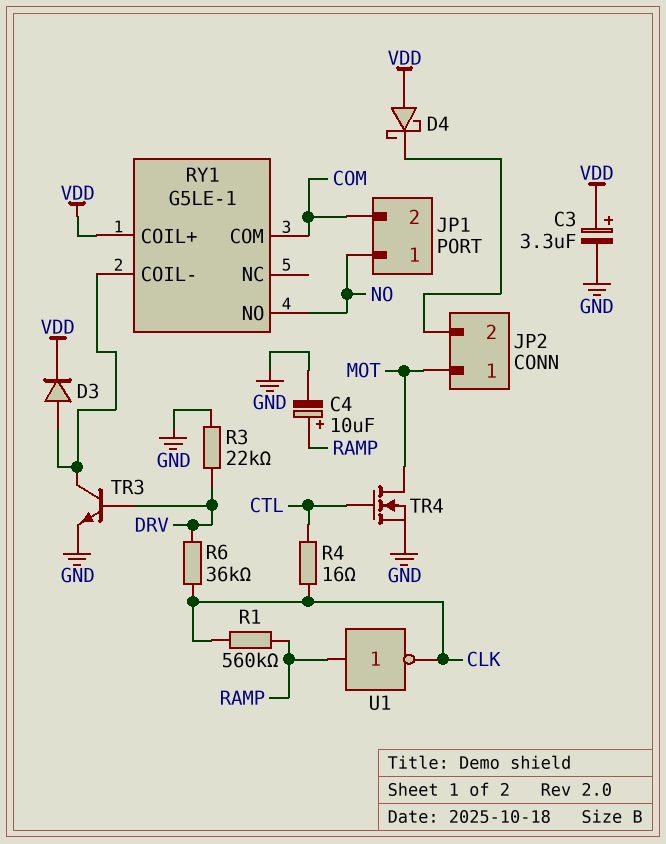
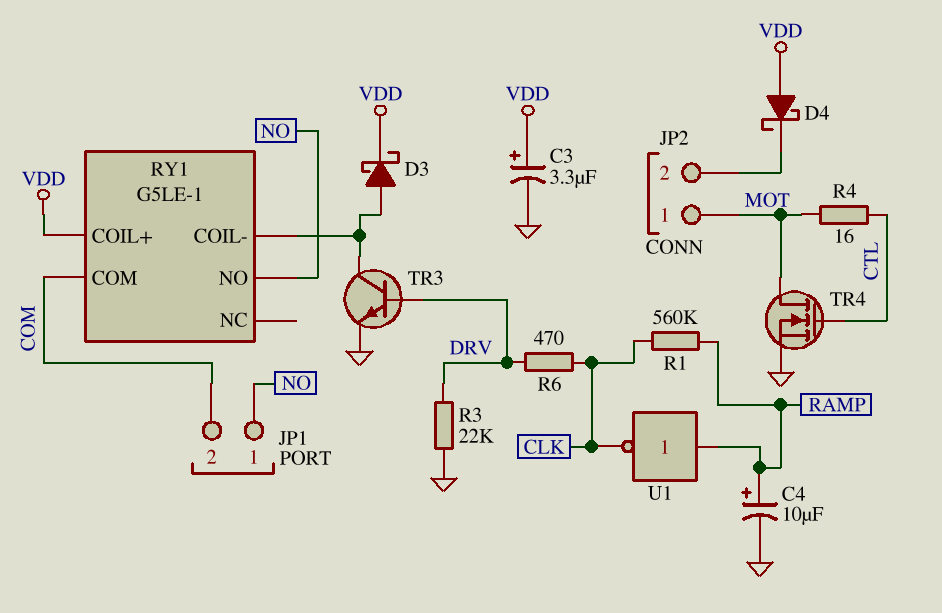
D3: diode (A RY1/COIL-, K VDD) -> schottky (A RY1/COIL-, K VDD)
R4: 16 (CLK, CTL) -> 16 (CTL, MOT)
R6: 36k (CLK, DRV) -> 470 (CLK, DRV)

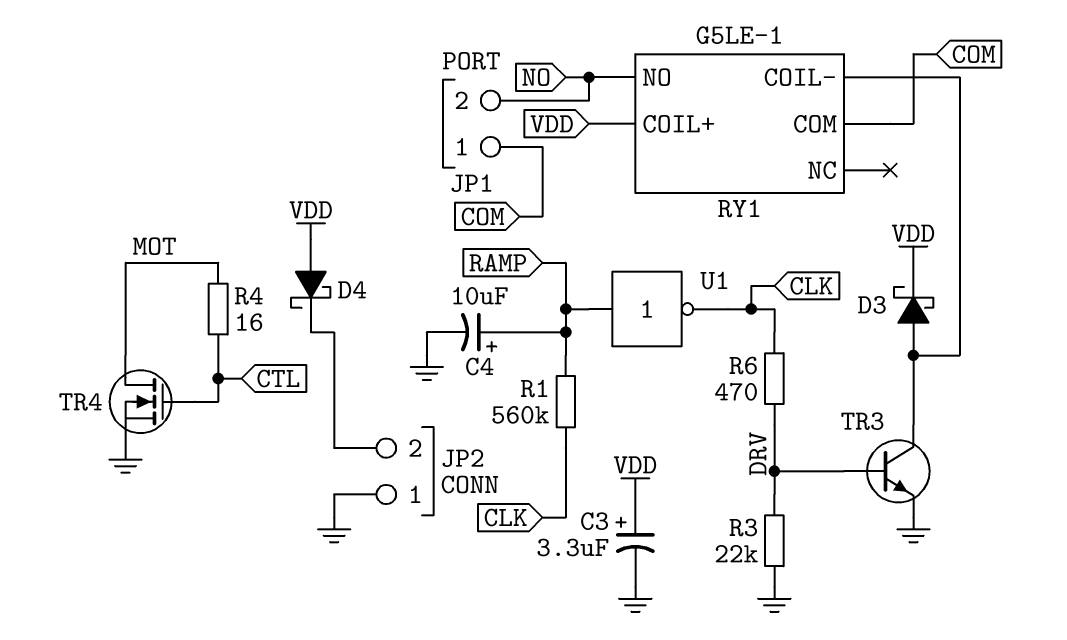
JP1 pin 1: NO -> COM
JP1 pin 2: COM -> NO
JP2 pin 1: MOT -> GND

